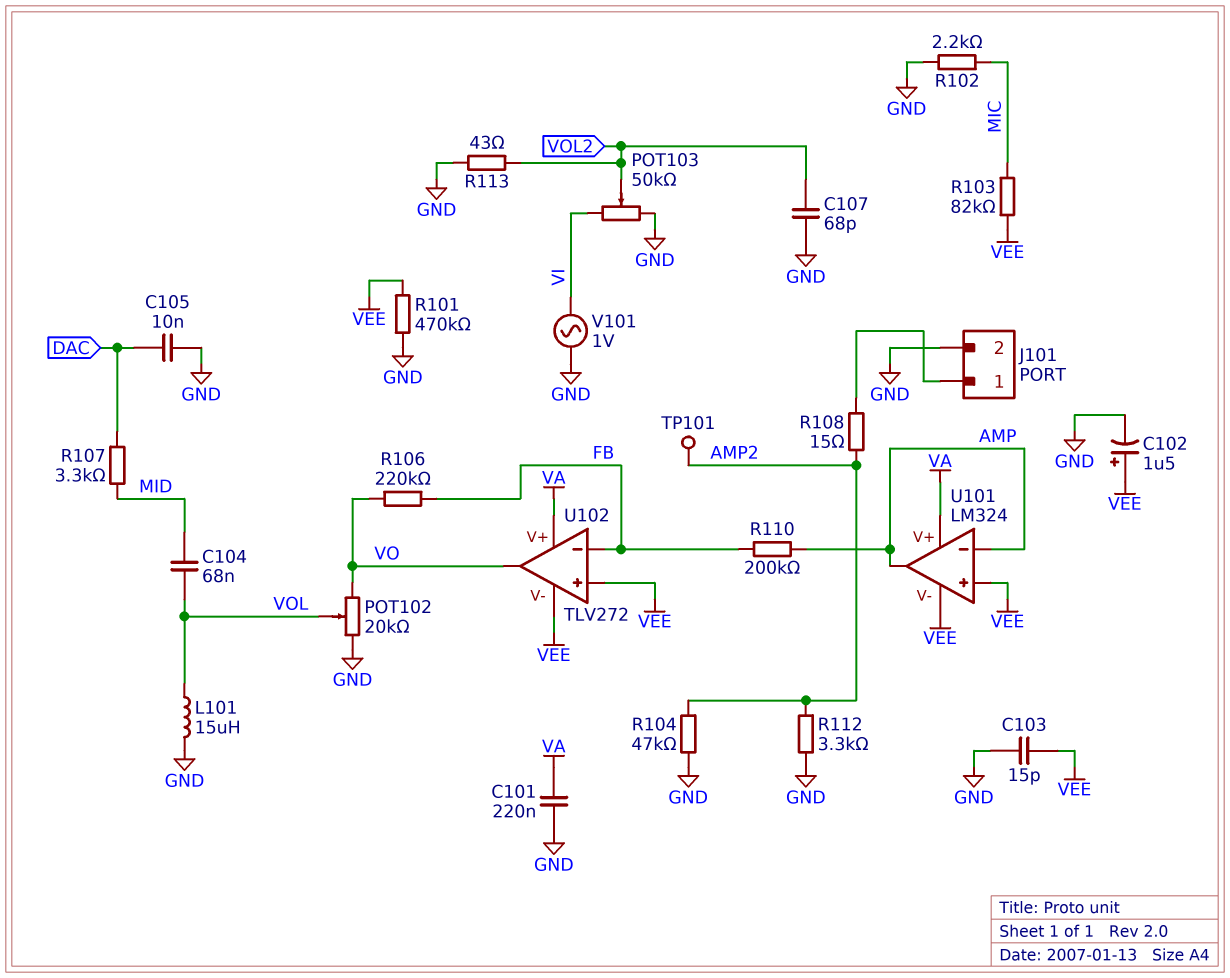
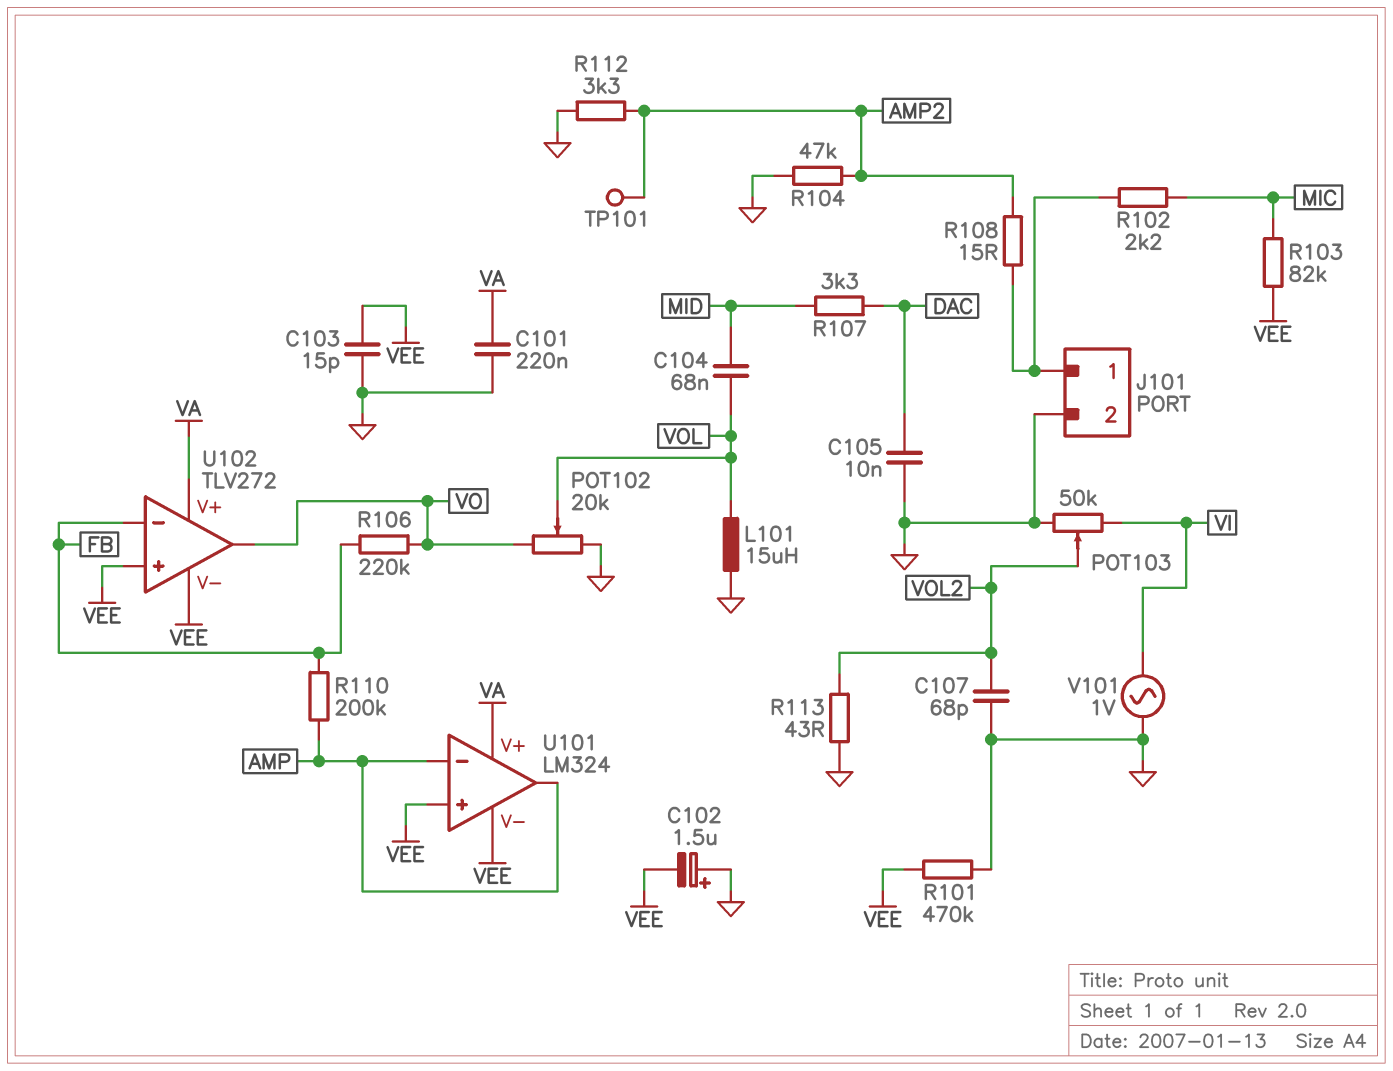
C102: 1.5uF (plus VEE, minus GND) -> 1.5uF (plus GND, minus VEE)
R102: 2.2k (GND, MIC) -> 2.2k (J101/1, MIC)

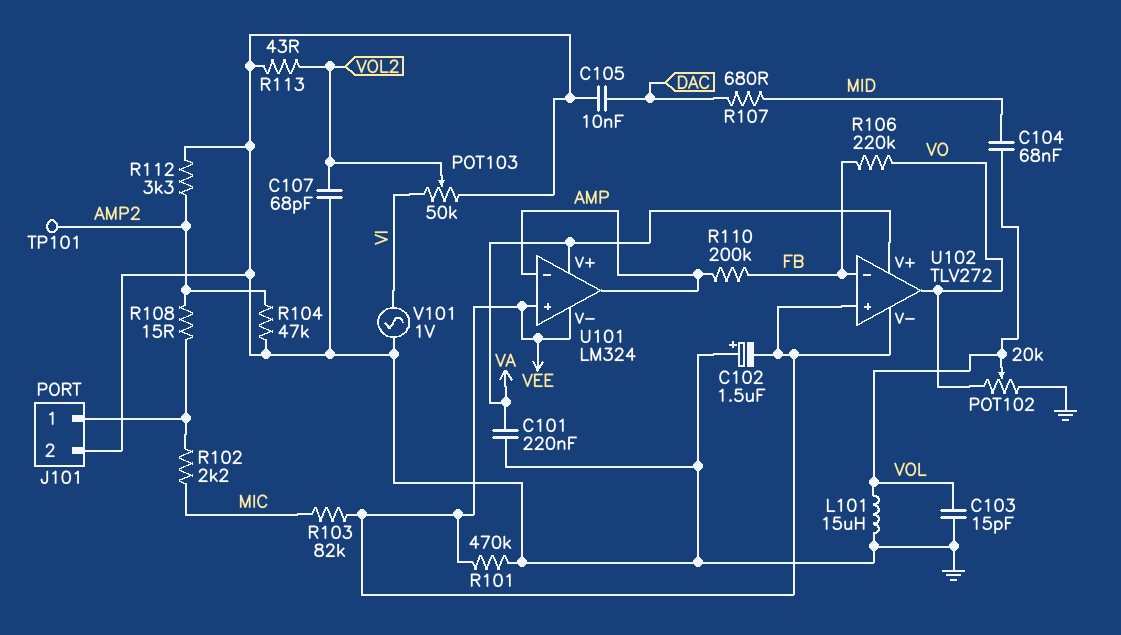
C103: 15pF (GND, VEE) -> 15pF (GND, VOL)
R107: 3.3k (DAC, MID) -> 680 (DAC, MID)

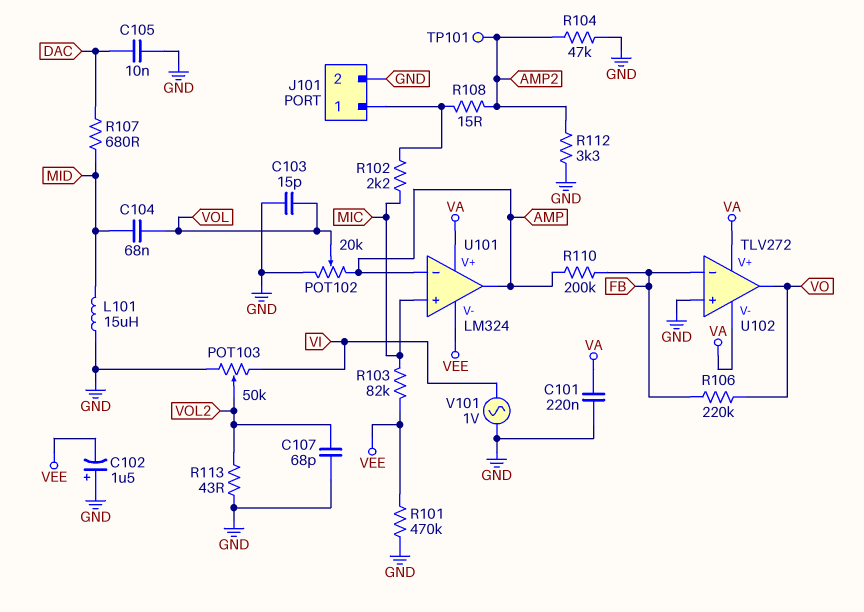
L101: 15uH (GND, VOL) -> 15uH (GND, MID)
POT102: 20k (GND, VO, wiper VOL) -> 20k (AMP, GND, wiper VOL)
U101 pin in+: VEE -> MIC
U102 pin V-: VEE -> VA
U102 pin in+: VEE -> GND

